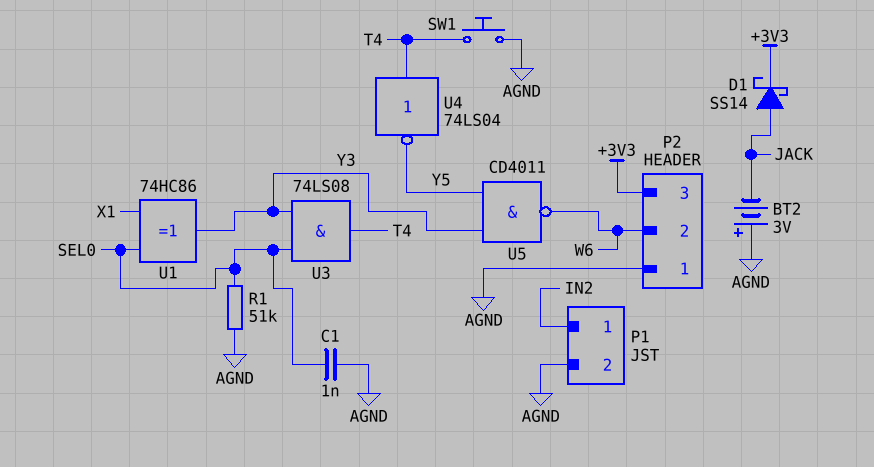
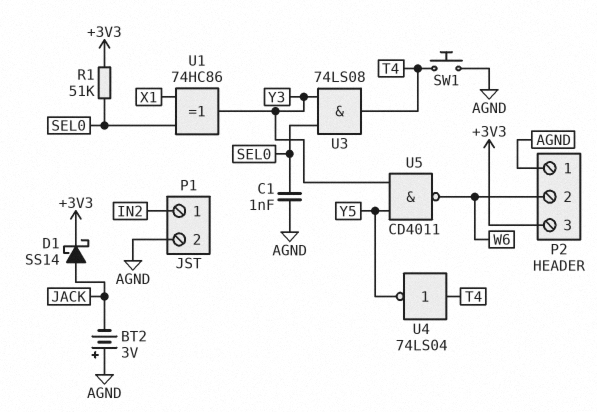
R1: 51k (AGND, SEL0) -> 51k (+3V3, SEL0)

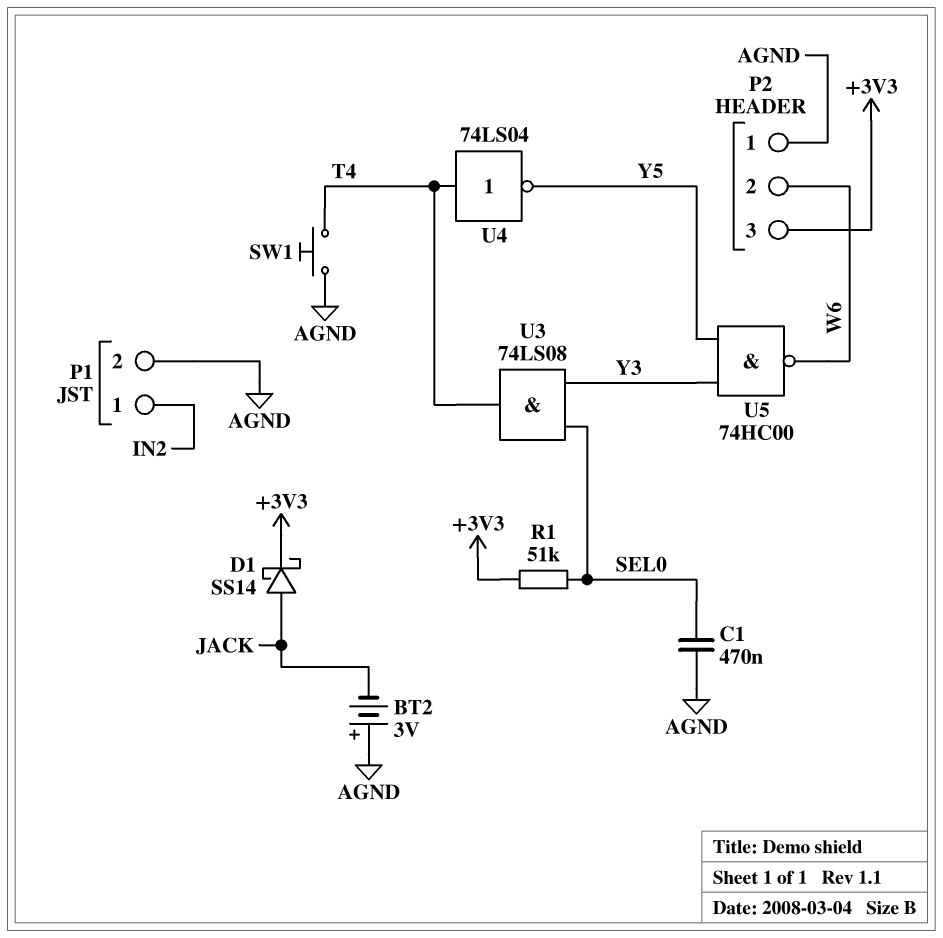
C1: 1nF (AGND, SEL0) -> 470nF (AGND, SEL0)
U1: XOR 74HC86 (in SEL0, in X1, out Y3) -> none
U5: NAND CD4011 (in Y3, in Y5, out W6) -> NAND 74HC00 (in Y3, in Y5, out W6)

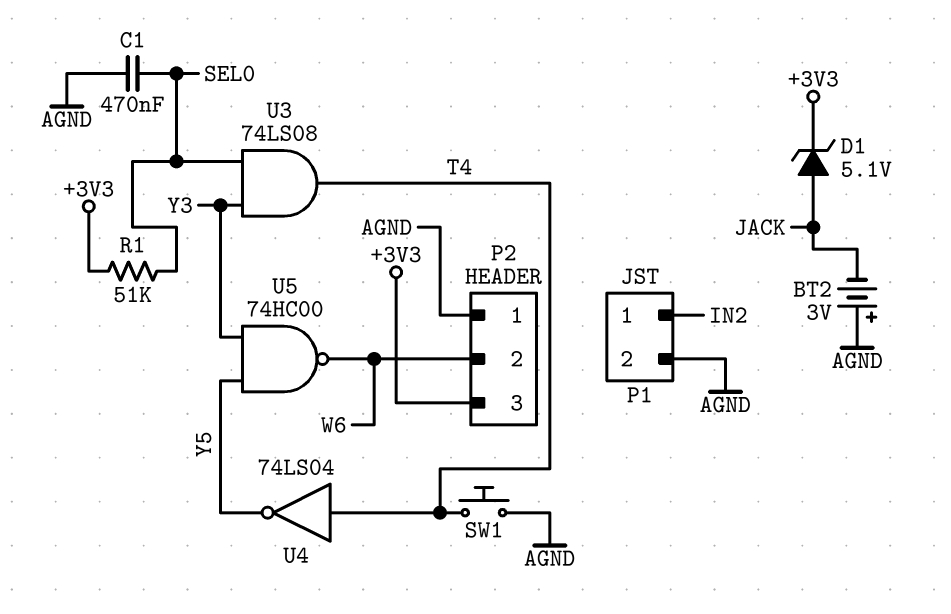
D1: schottky SS14 (A JACK, K +3V3) -> zener 5.1V (A JACK, K +3V3)

